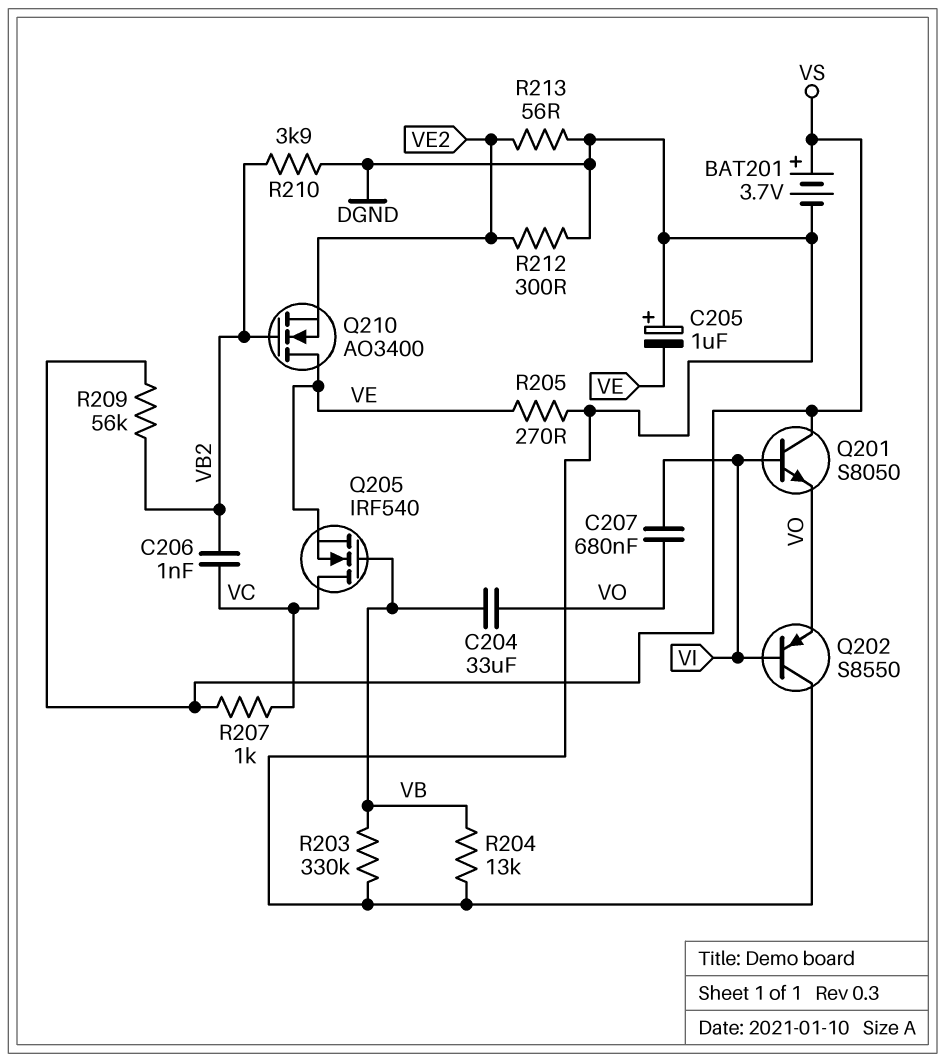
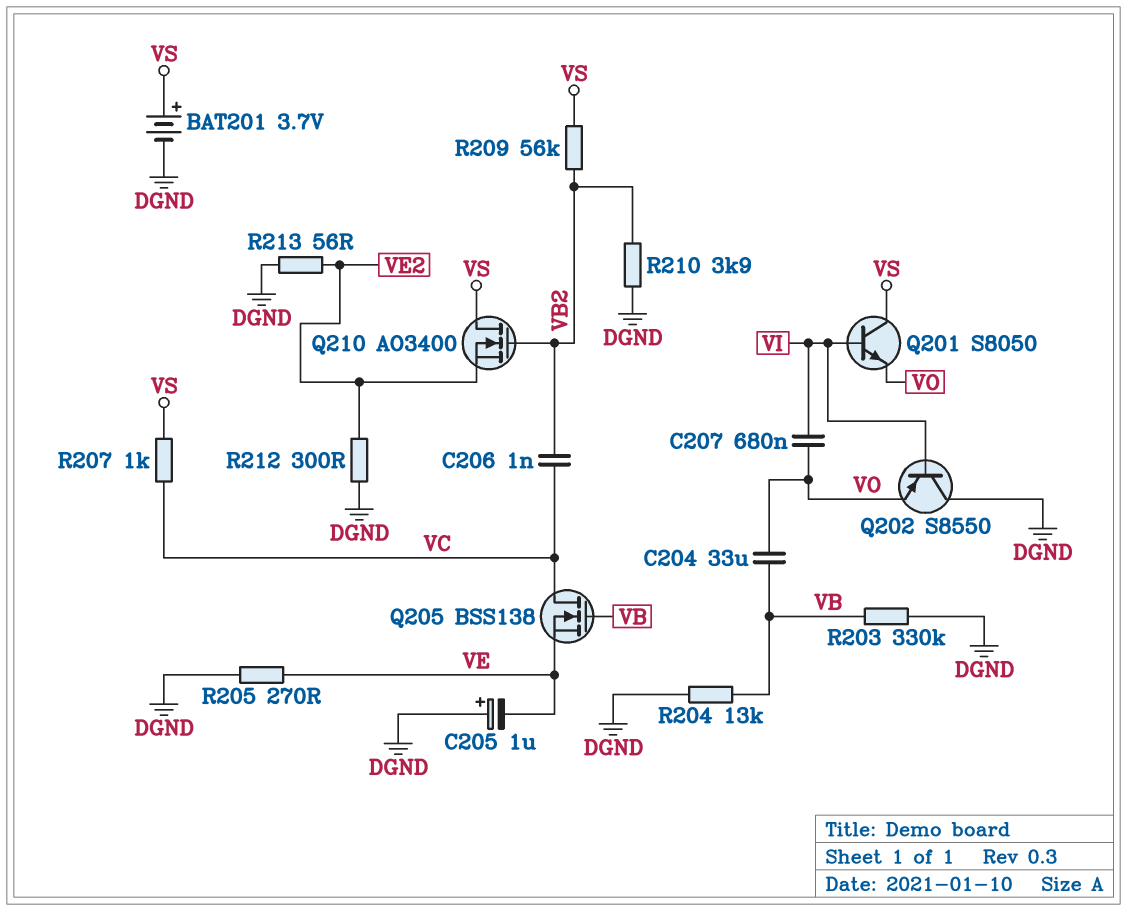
Q205: NMOS IRF540 (G VB, D VC, S VE) -> NMOS BSS138 (G VB, D VC, S VE)
Q210: NMOS AO3400 (G VB2, D VE, S VE2) -> NMOS AO3400 (G VB2, D VS, S VE2)

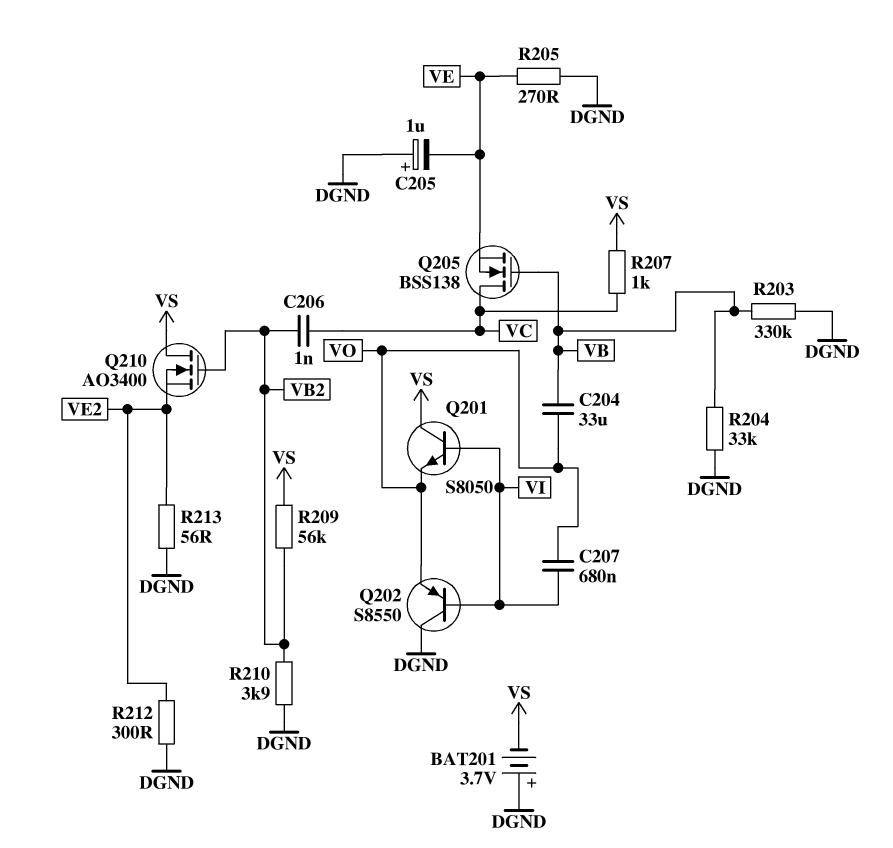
BAT201: 3.7V (plus VS, minus DGND) -> 3.7V (plus DGND, minus VS)
R204: 13k (DGND, VB) -> 33k (DGND, VB)

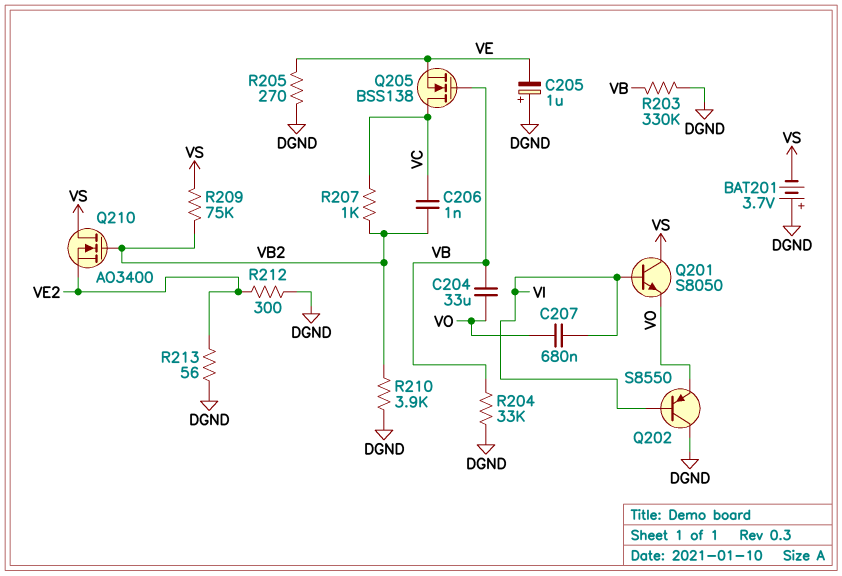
R207: 1k (VC, VS) -> 1k (VB2, VC)
R209: 56k (VB2, VS) -> 75k (VB2, VS)

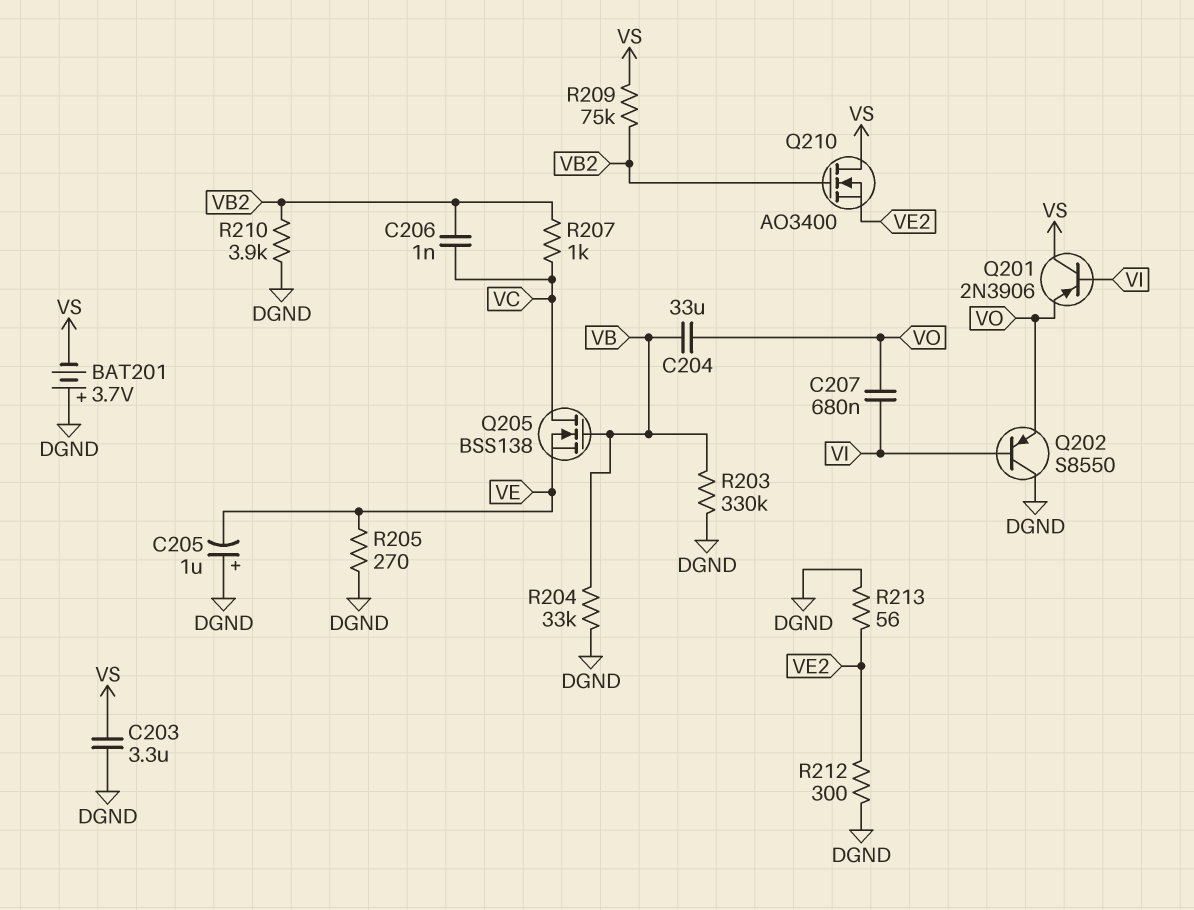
C203: none -> 3.3uF (DGND, VS)
Q201: NPN S8050 (B VI, C VS, E VO) -> PNP 2N3906 (B VI, C VS, E VO)

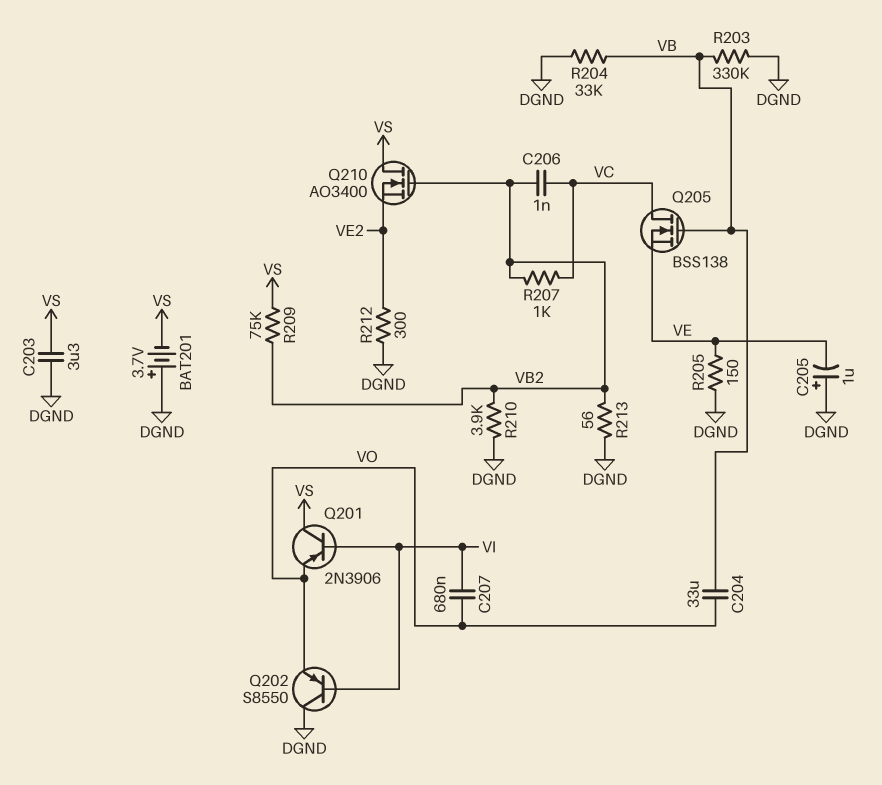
R205: 270 (DGND, VE) -> 150 (DGND, VE)
R213: 56 (DGND, VE2) -> 56 (DGND, VB2)

